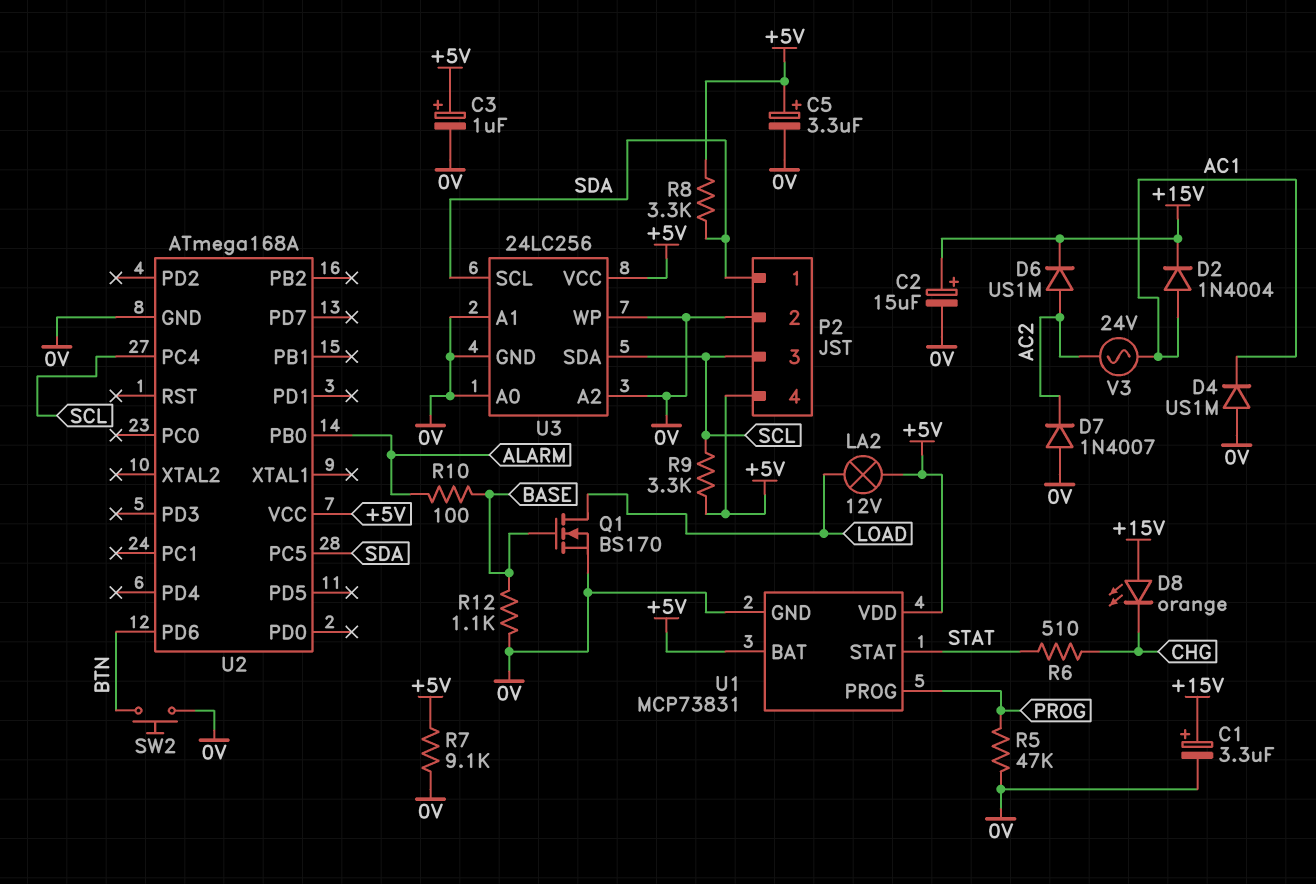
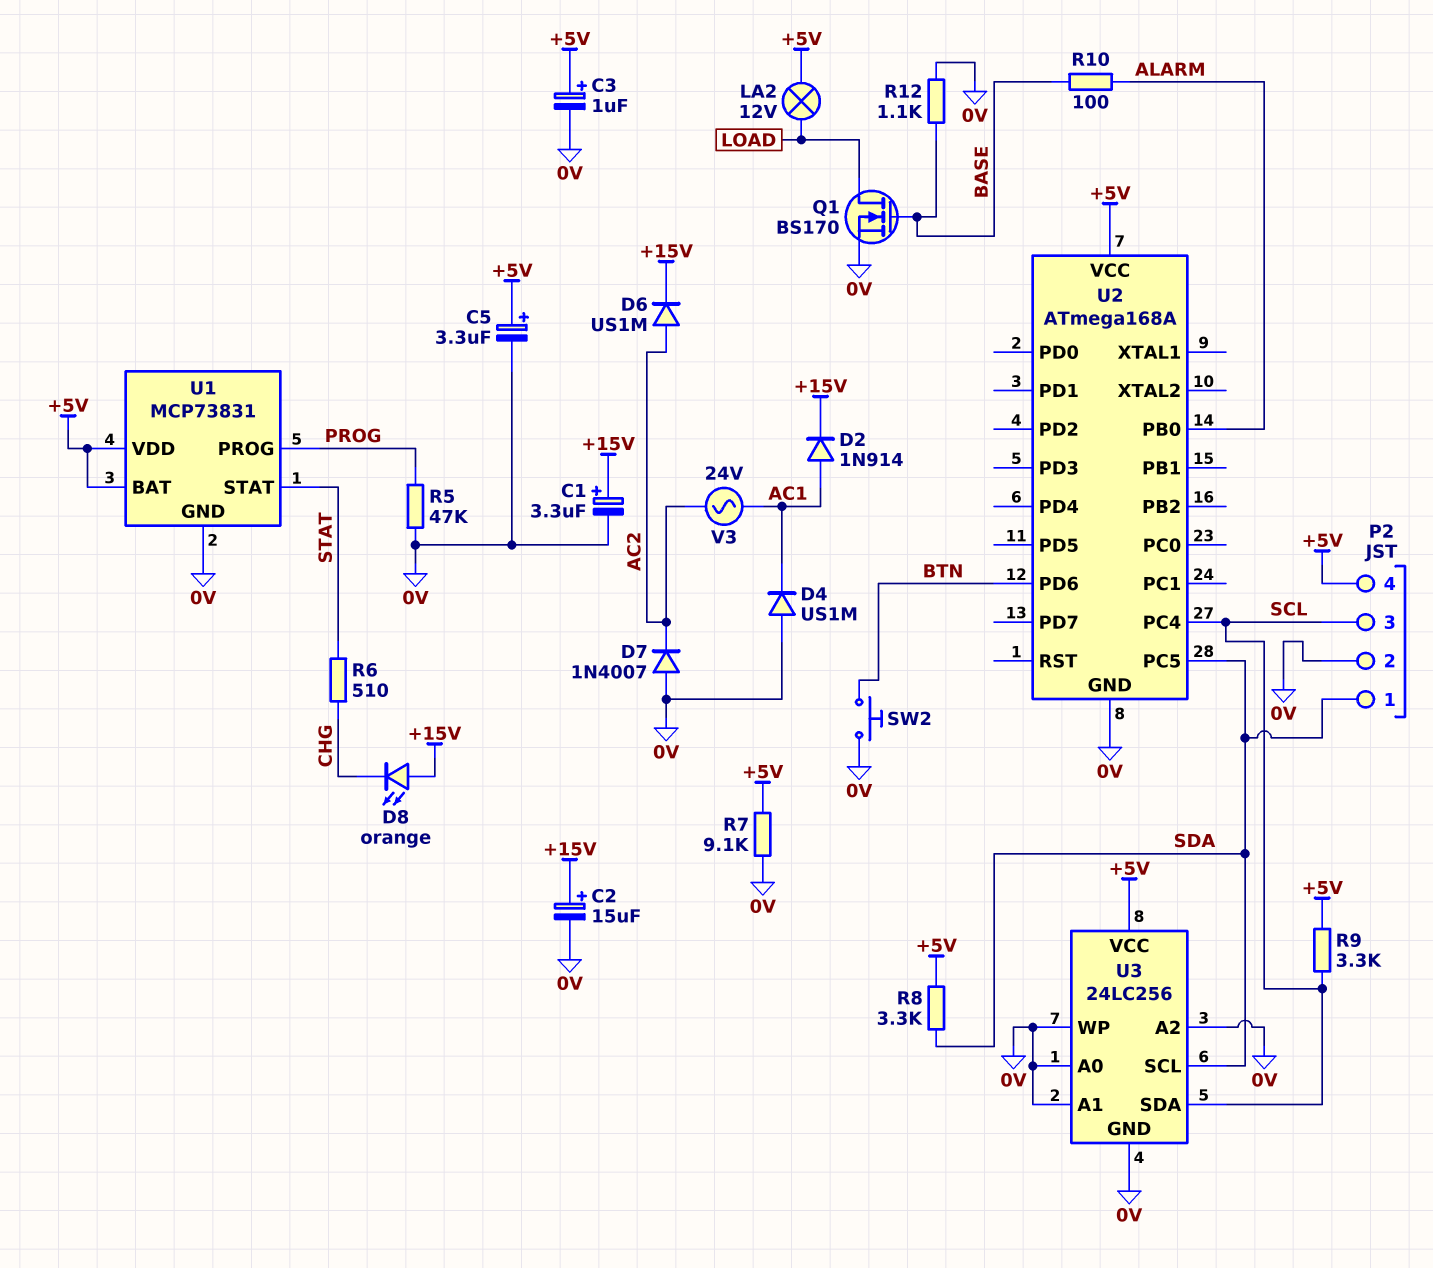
D2: diode 1N4004 (A AC1, K +15V) -> diode 1N914 (A AC1, K +15V)

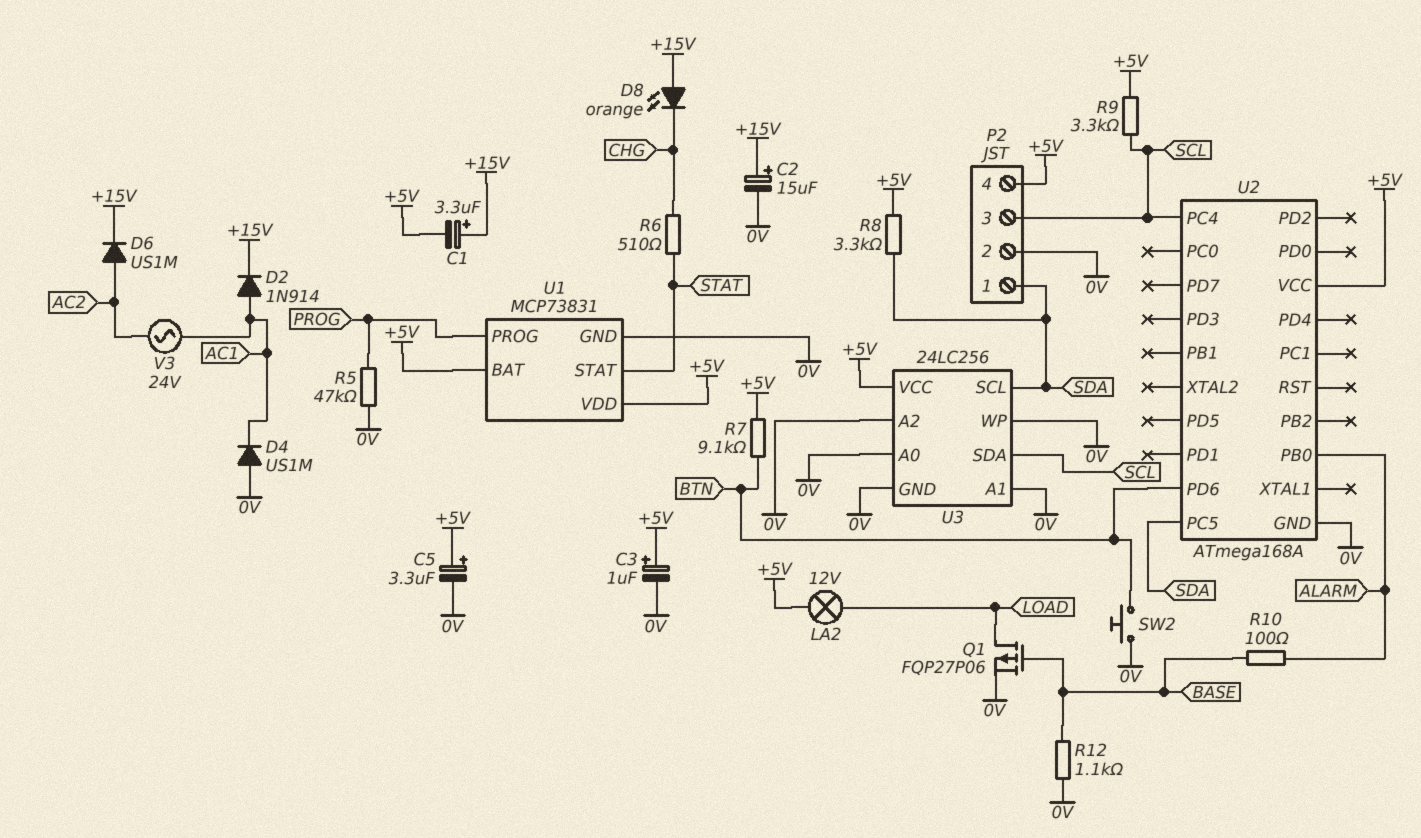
C1: 3.3uF (plus +15V, minus 0V) -> 3.3uF (plus +15V, minus +5V)
D7: diode 1N4007 (A 0V, K AC2) -> none
Q1: NMOS BS170 (G BASE, D LOAD, S 0V) -> PMOS FQP27P06 (G BASE, D LOAD, S 0V)
R7: 9.1k (+5V, 0V) -> 9.1k (+5V, BTN)

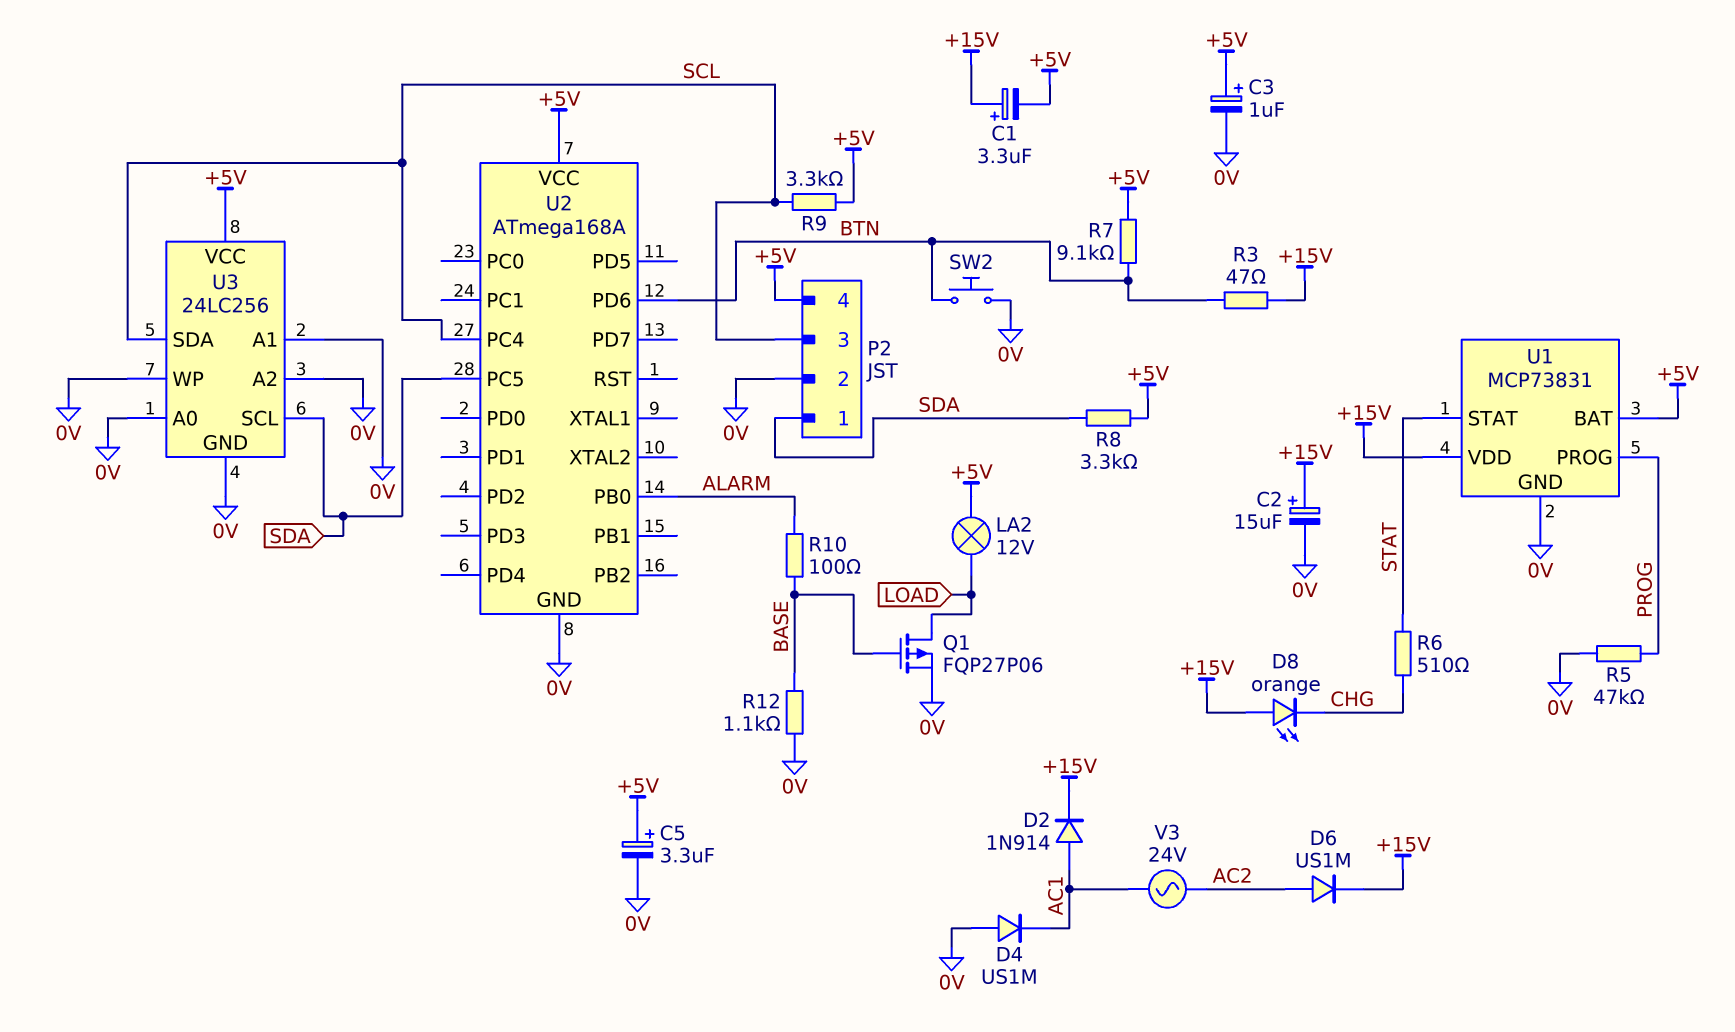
R3: none -> 47 (+15V, BTN)
U1 pin VDD: +5V -> +15V

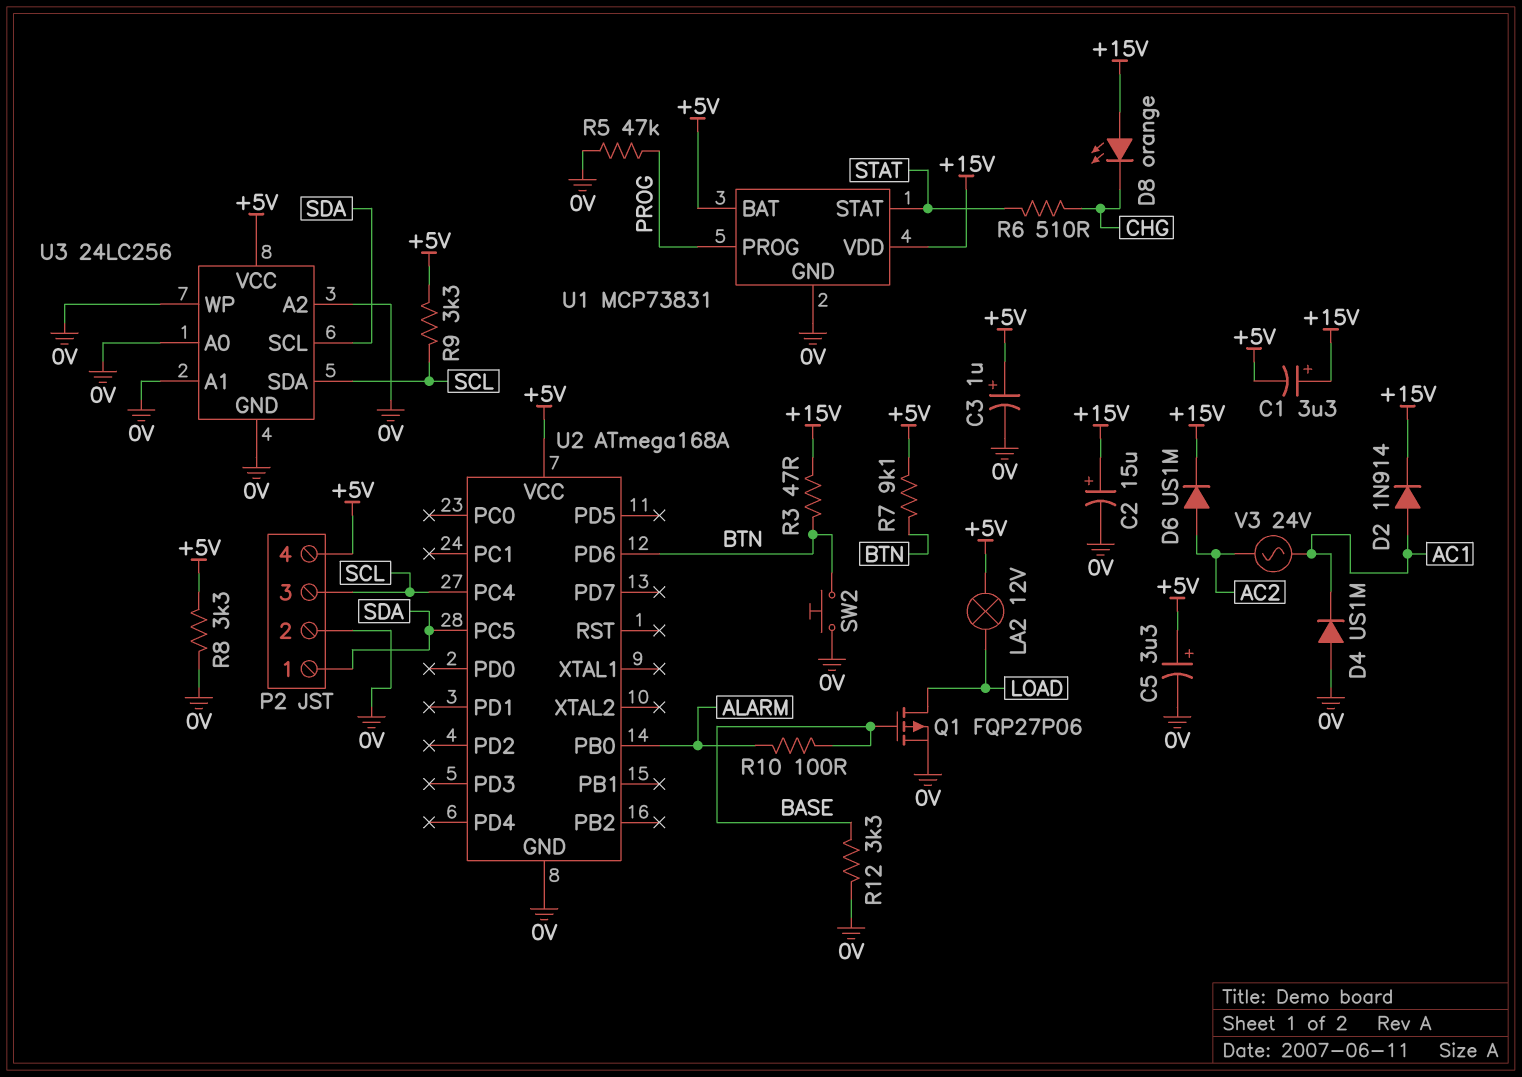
R8: 3.3k (+5V, SDA) -> 3.3k (+5V, 0V)
R12: 1.1k (0V, BASE) -> 3.3k (0V, BASE)

